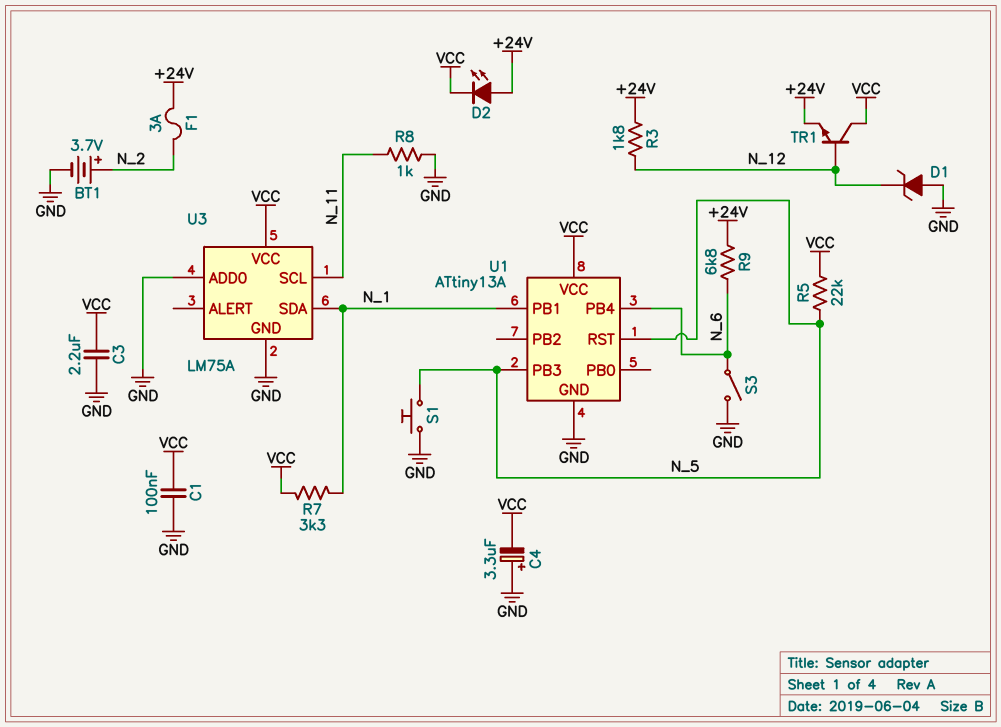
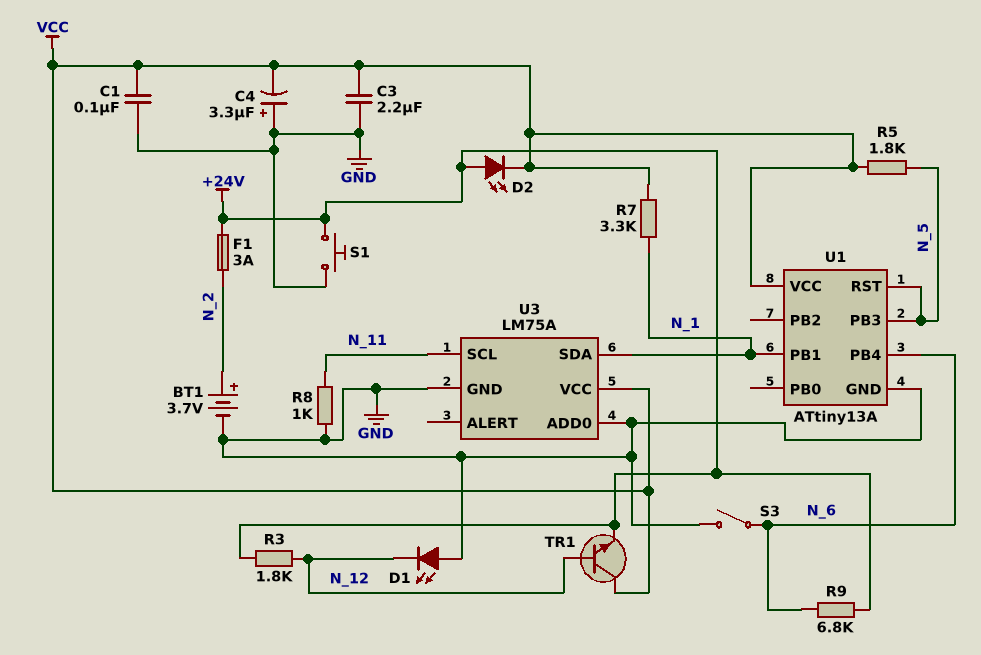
D1: zener (A GND, K N_12) -> LED (A GND, K N_12)
R5: 22k (N_5, VCC) -> 1.8k (N_5, VCC)
S1: button (GND, N_5) -> button (+24V, GND)

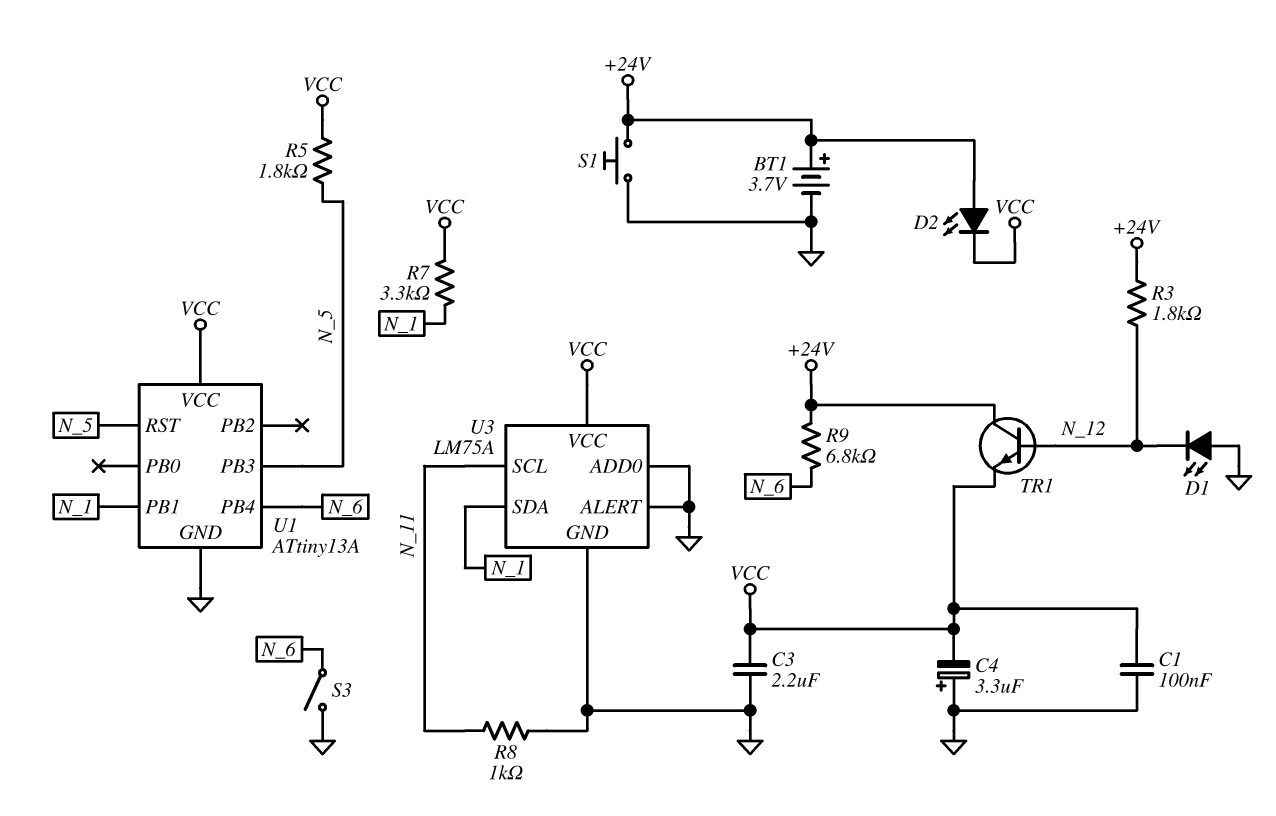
BT1: 3.7V (plus N_2, minus GND) -> 3.7V (plus +24V, minus GND)
F1: 3A (+24V, N_2) -> none
TR1: NPN (B N_12, C VCC, E +24V) -> NPN (B N_12, C +24V, E VCC)
U3 pin ALERT: none -> GND

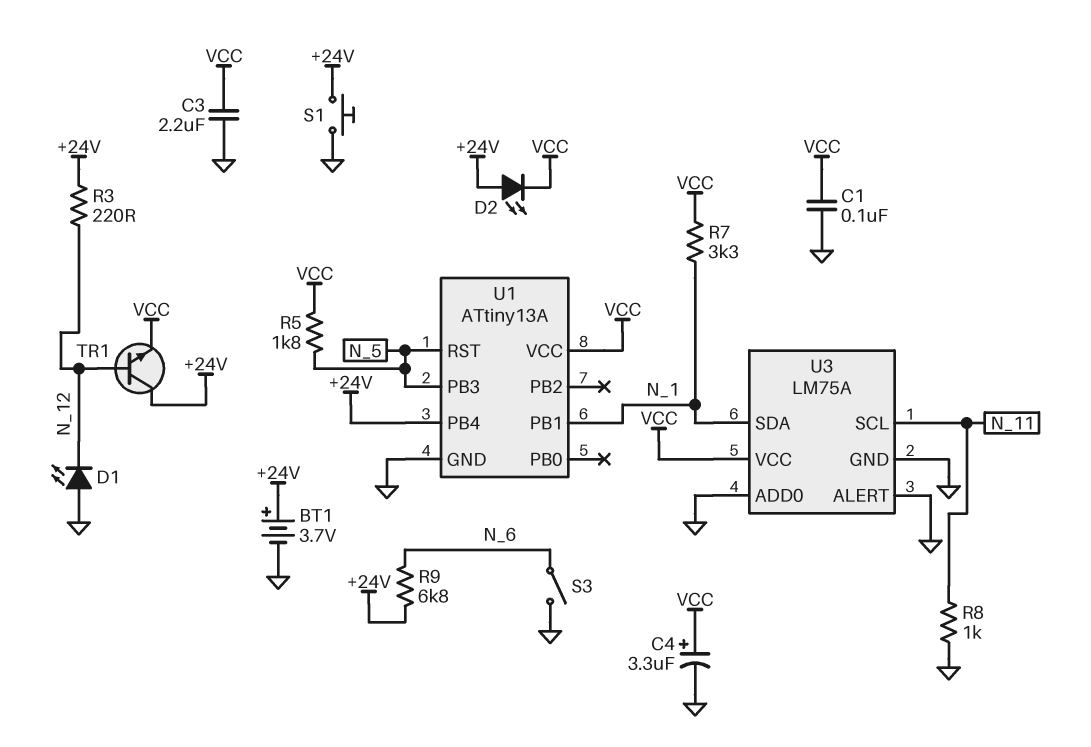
C4: 3.3uF (plus GND, minus VCC) -> 3.3uF (plus VCC, minus GND)
R3: 1.8k (+24V, N_12) -> 220 (+24V, N_12)
U1 pin PB4: N_6 -> +24V

